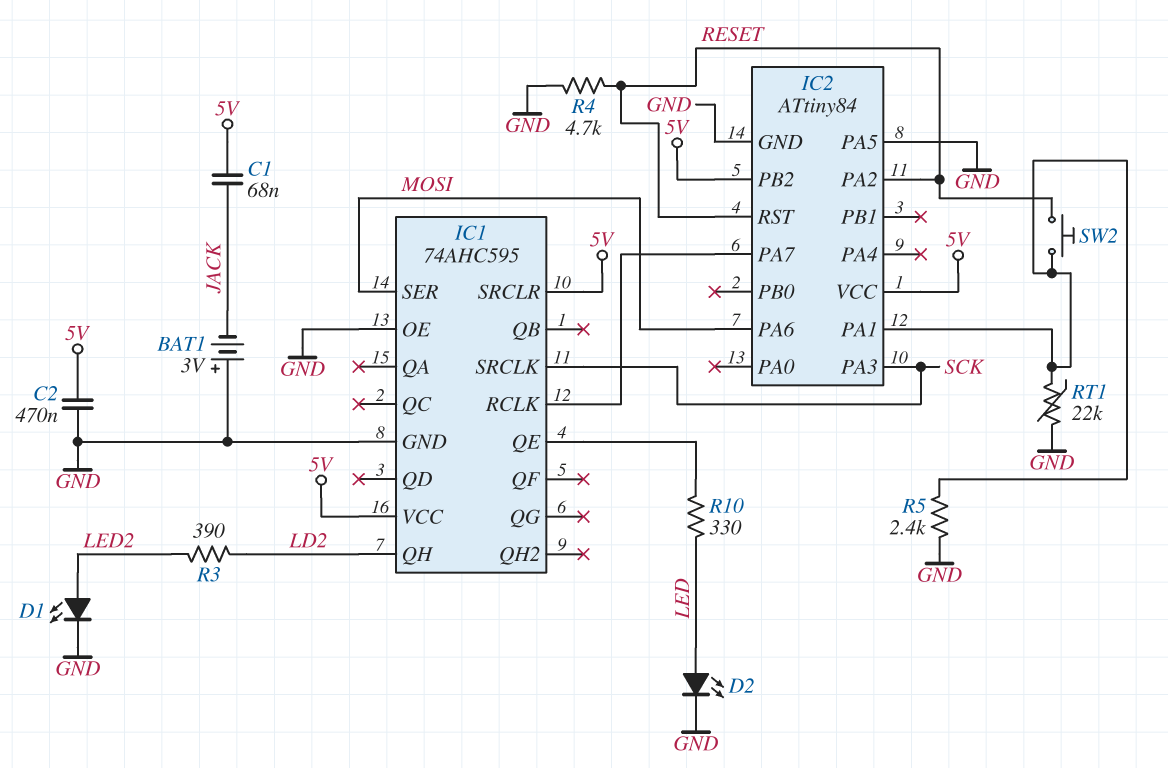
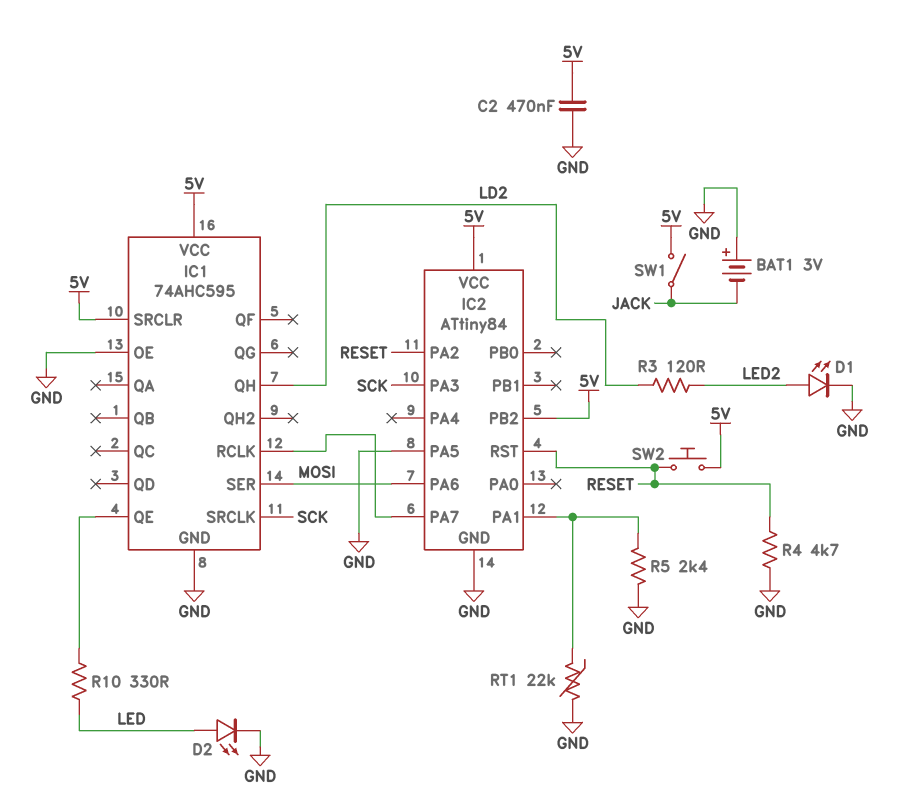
C1: 68nF (5V, JACK) -> none
R3: 390 (LD2, LED2) -> 120 (LD2, LED2)
SW1: none -> switch (5V, JACK)
SW2: button (IC2/PA1, RESET) -> button (5V, RESET)

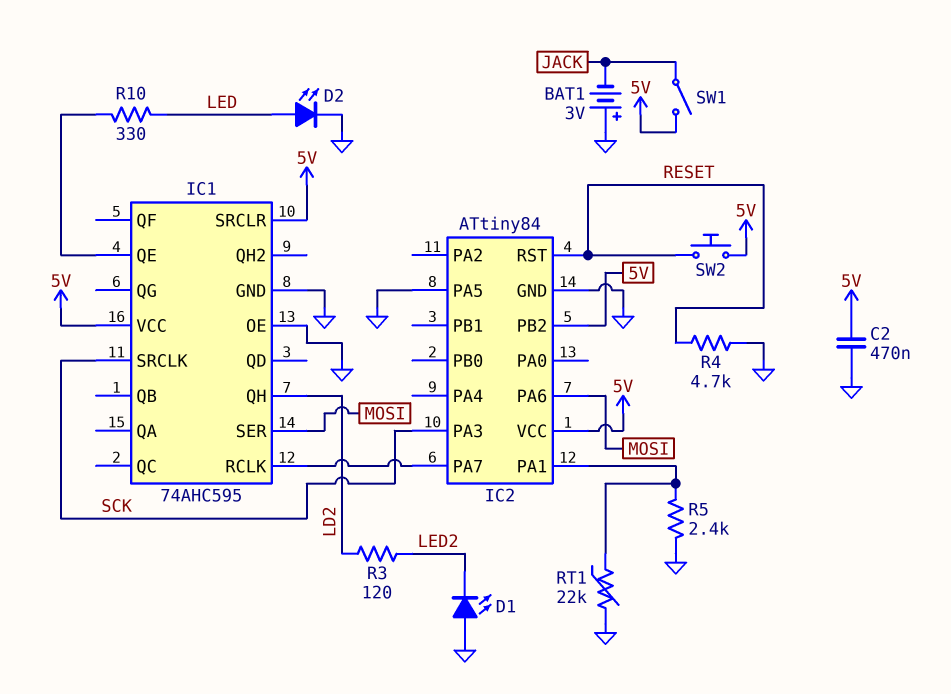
D1: LED (A LED2, K GND) -> LED (A GND, K LED2)
IC2 pin PA2: RESET -> none

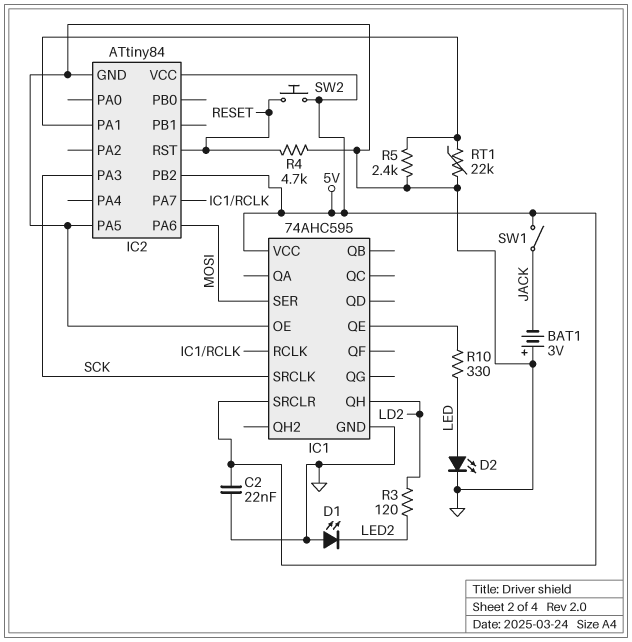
C2: 470nF (5V, GND) -> 22nF (5V, GND)

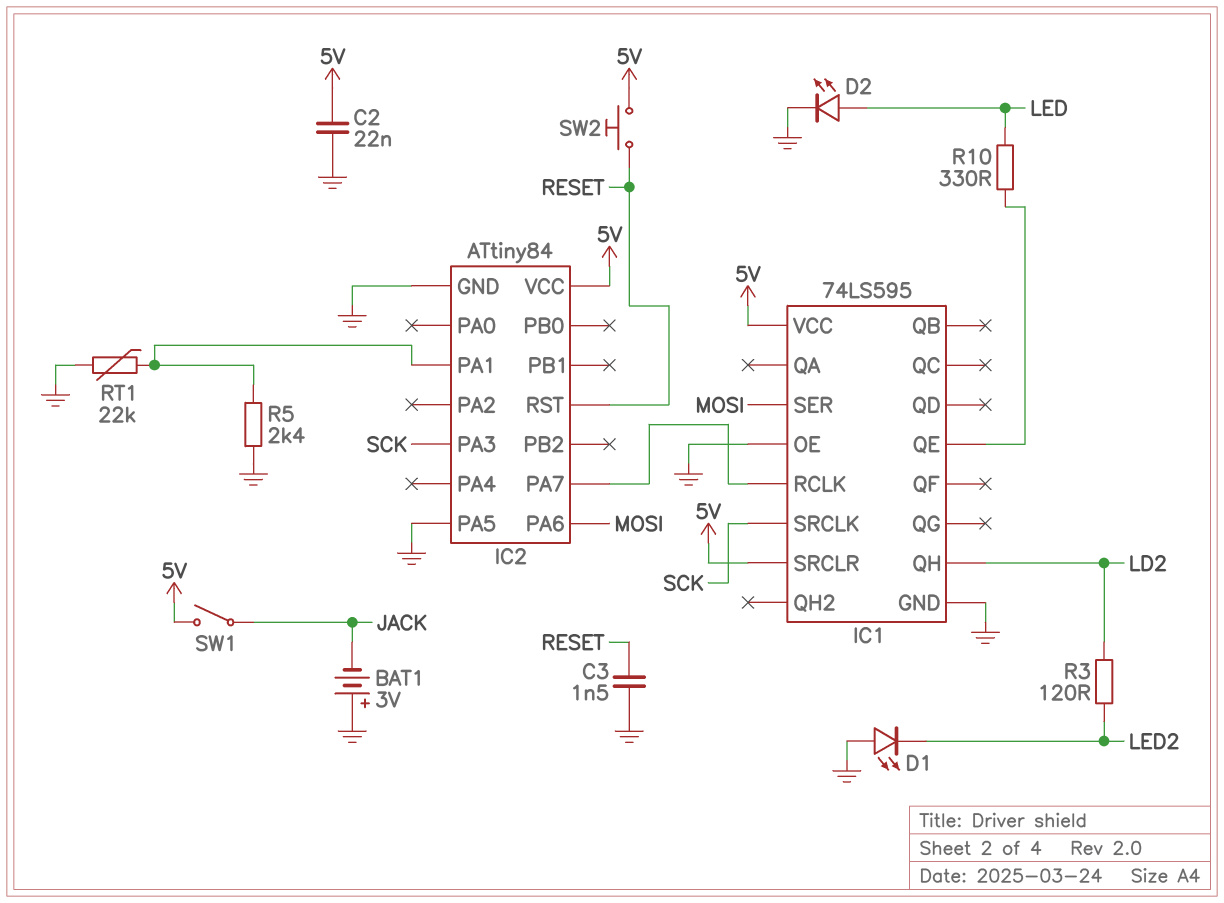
C3: none -> 1.5nF (GND, RESET)
IC1: 74AHC595 -> 74LS595
IC2 pin PB2: 5V -> none
R4: 4.7k (GND, RESET) -> none

